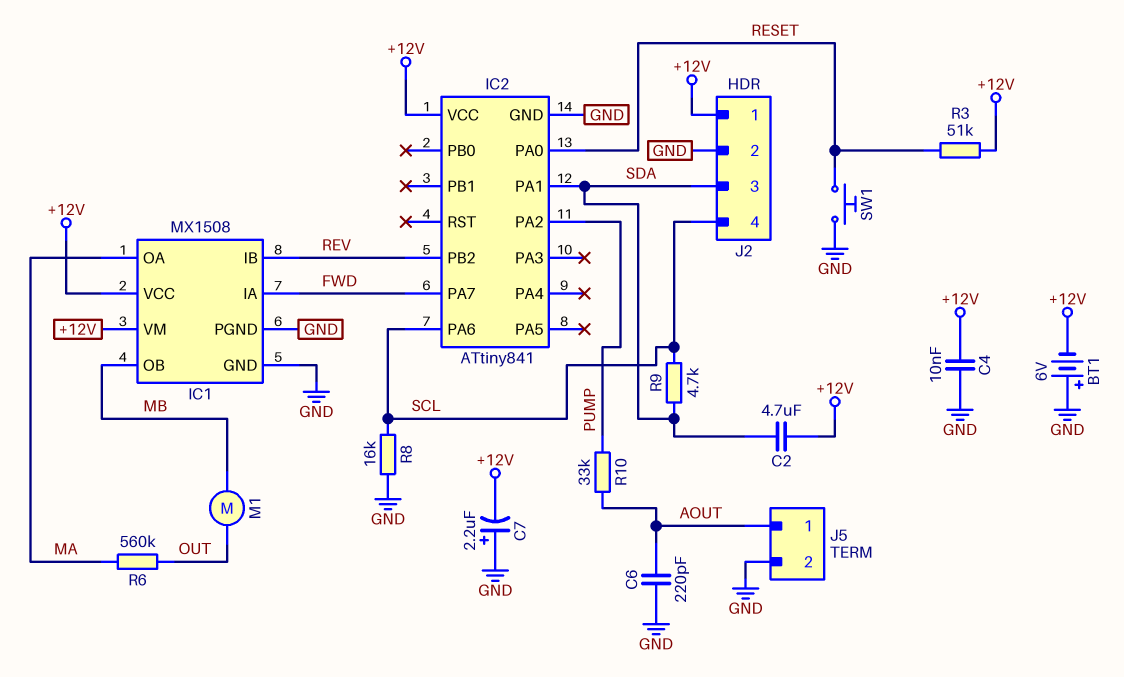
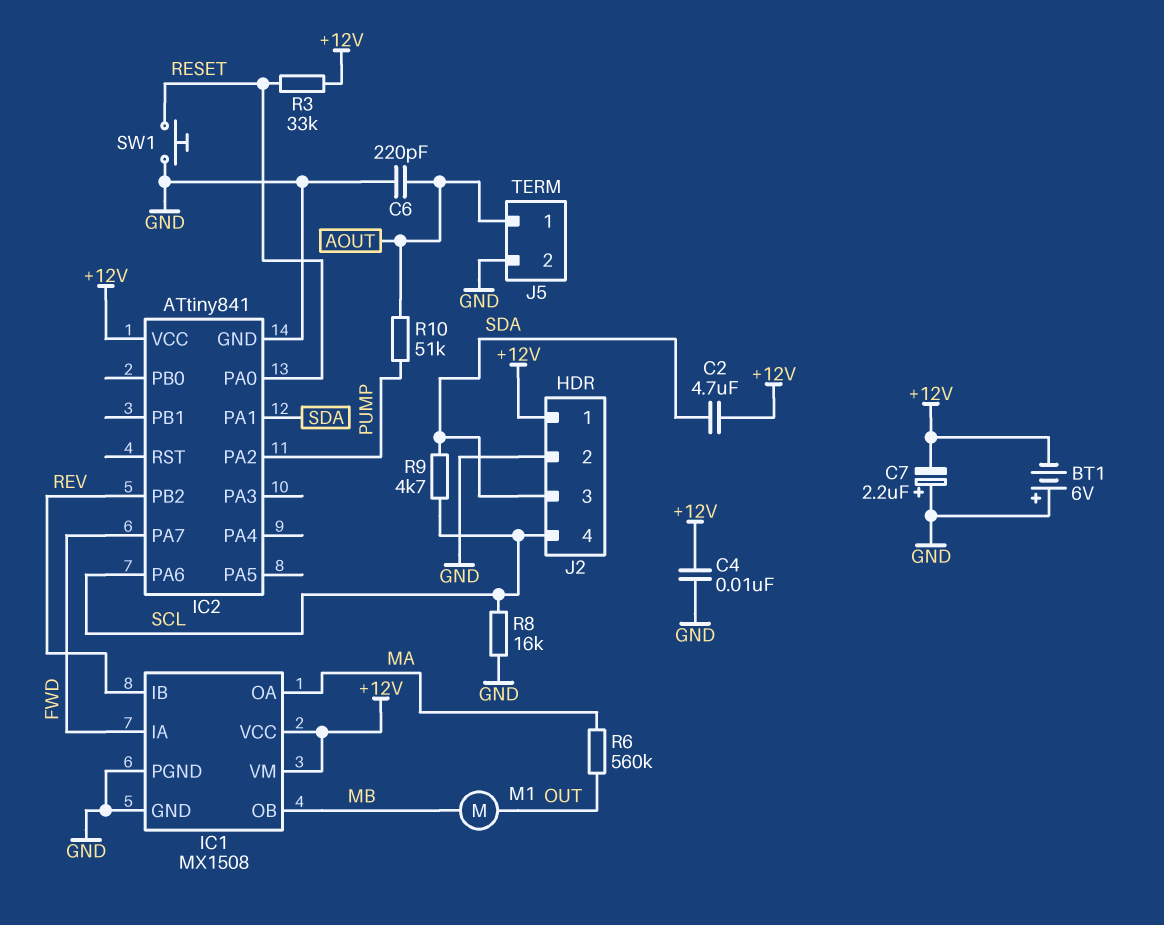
R3: 51k (+12V, RESET) -> 33k (+12V, RESET)
R10: 33k (AOUT, PUMP) -> 51k (AOUT, PUMP)

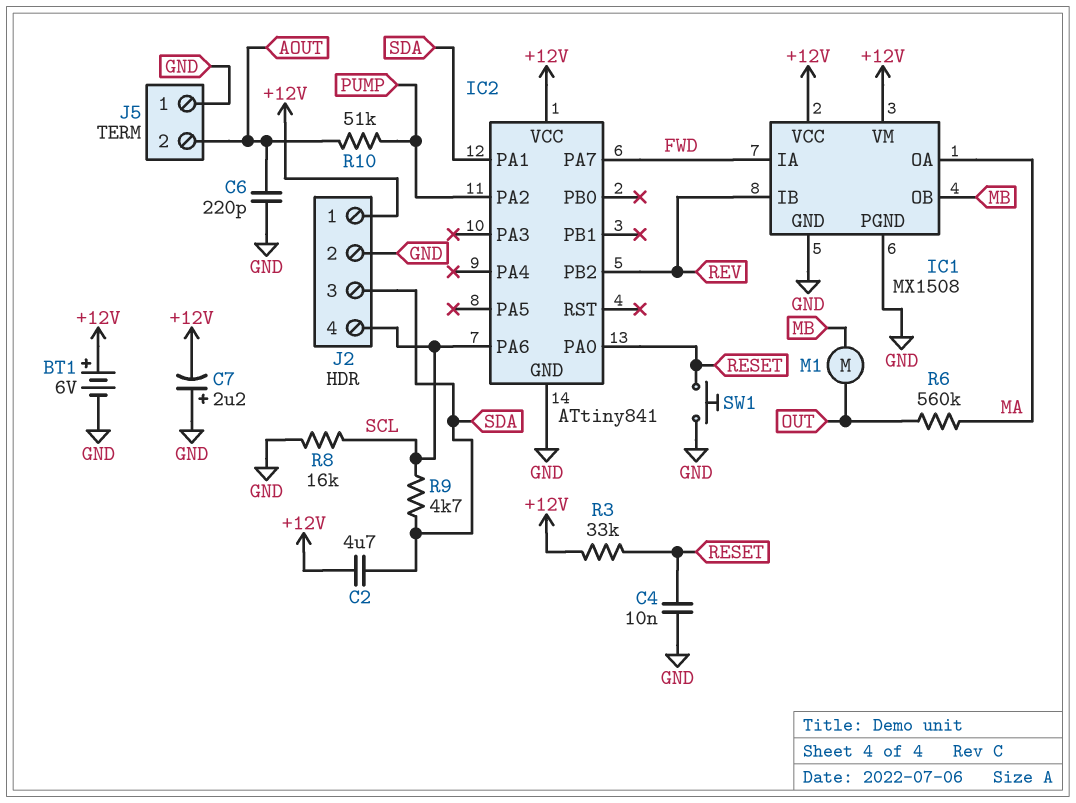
BT1: 6V (plus GND, minus +12V) -> 6V (plus +12V, minus GND)
C4: 10nF (+12V, GND) -> 10nF (GND, RESET)
J5 pin 1: AOUT -> GND
J5 pin 2: GND -> AOUT

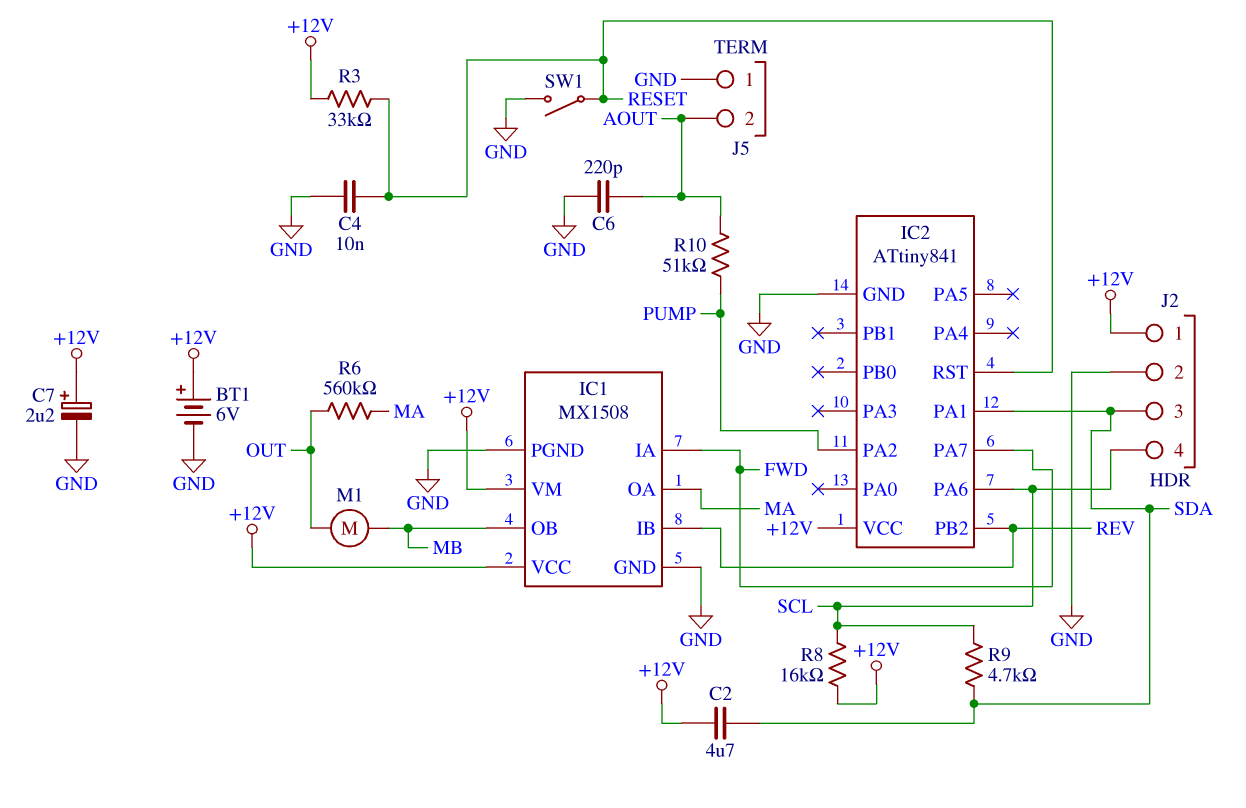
C7: 2.2uF (plus GND, minus +12V) -> 2.2uF (plus +12V, minus GND)
IC2 pin PA0: RESET -> none
IC2 pin RST: none -> RESET
R8: 16k (GND, SCL) -> 16k (+12V, SCL)
SW1: button (GND, RESET) -> switch (GND, RESET)

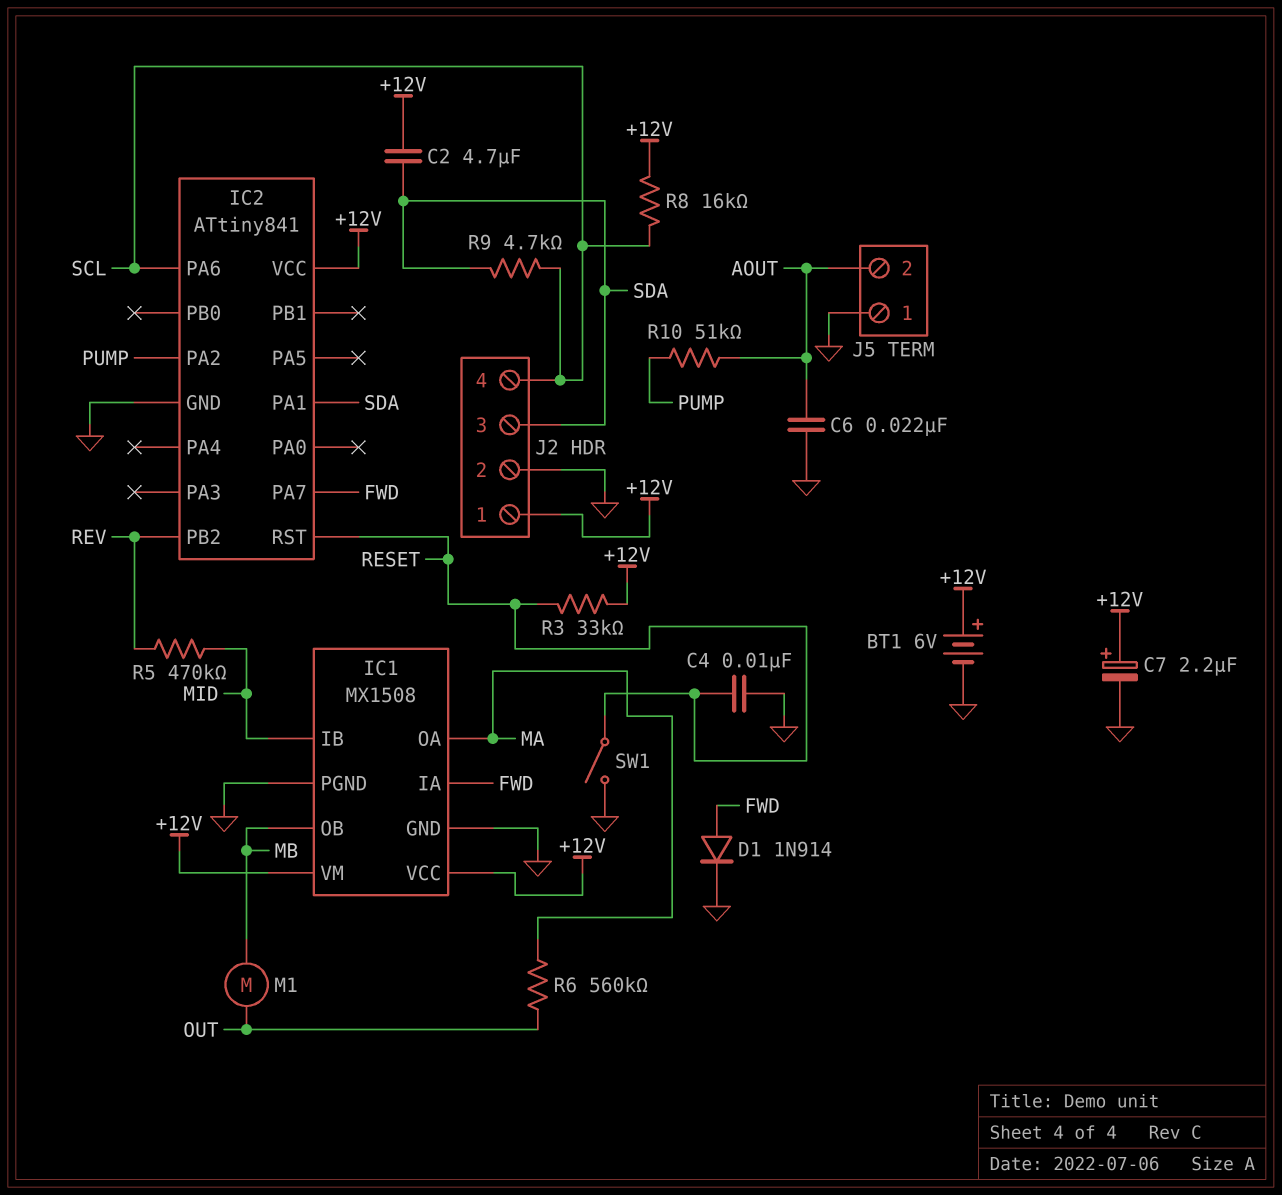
C6: 220pF (AOUT, GND) -> 22nF (AOUT, GND)
D1: none -> diode 1N914 (A FWD, K GND)
IC1 pin IB: REV -> MID
R5: none -> 470k (MID, REV)

